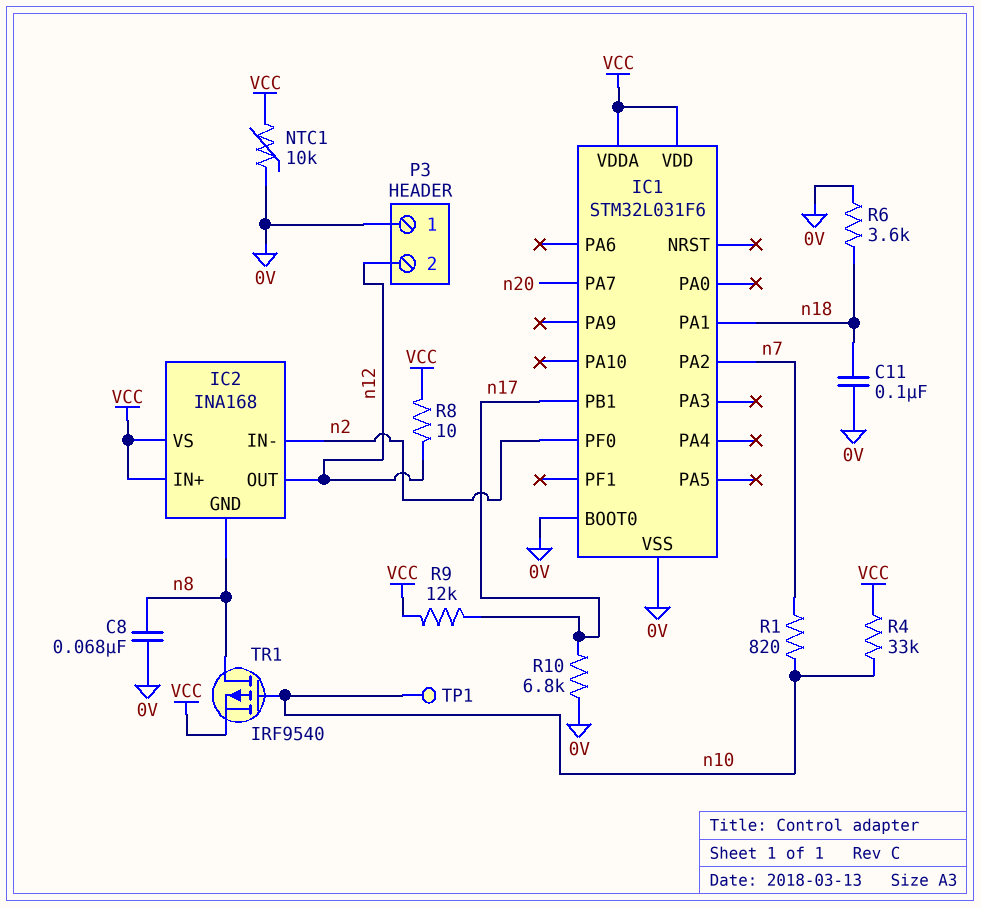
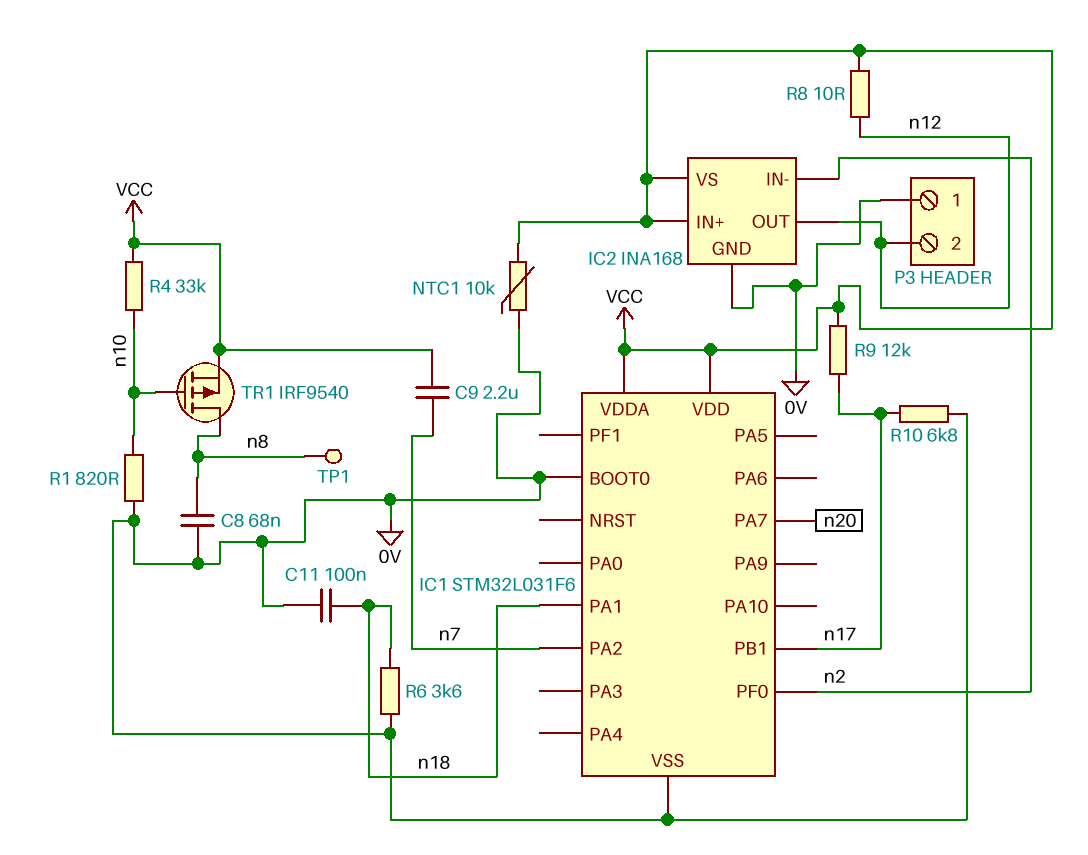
C9: none -> 2.2uF (VCC, n7)
IC2 pin GND: n8 -> 0V
R1: 820 (n7, n10) -> 820 (0V, n10)
TP1: test point (n10) -> test point (n8)

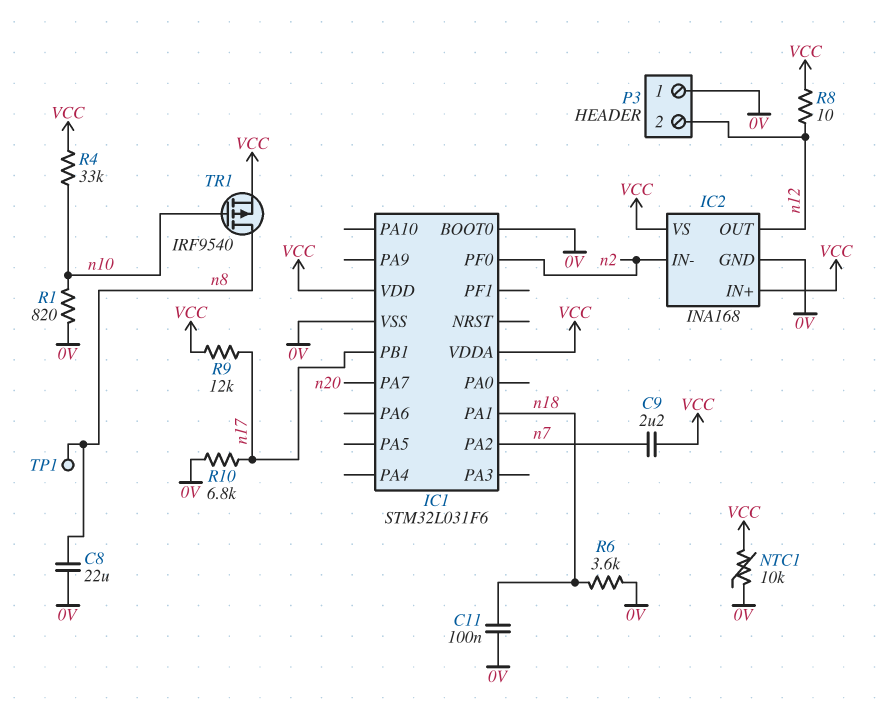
C8: 68nF (0V, n8) -> 22uF (0V, n8)

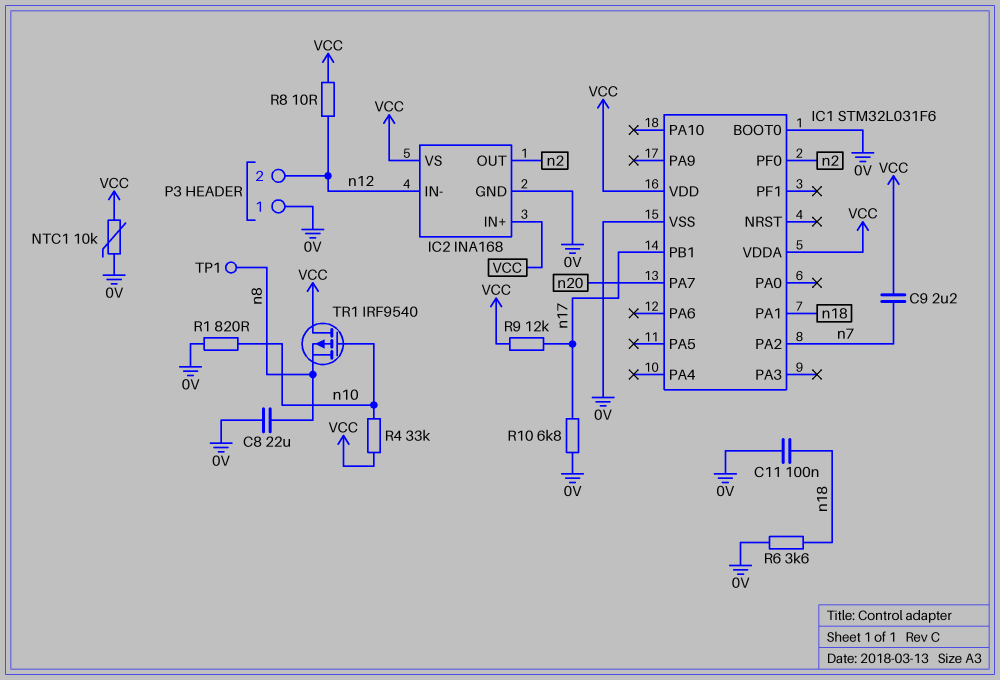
IC2 pin IN-: n2 -> n12
IC2 pin OUT: n12 -> n2
TR1: PMOS IRF9540 (G n10, D n8, S VCC) -> PMOS IRF9540 (G n10, D VCC, S n8)

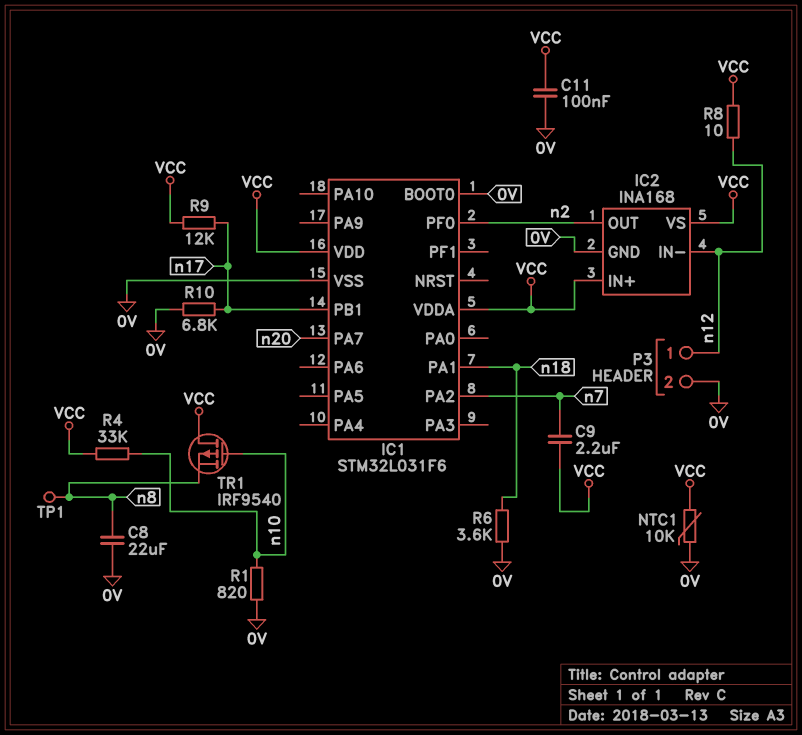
C11: 100nF (0V, n18) -> 100nF (0V, VCC)
P3 pin 1: 0V -> n12
P3 pin 2: n12 -> 0V

